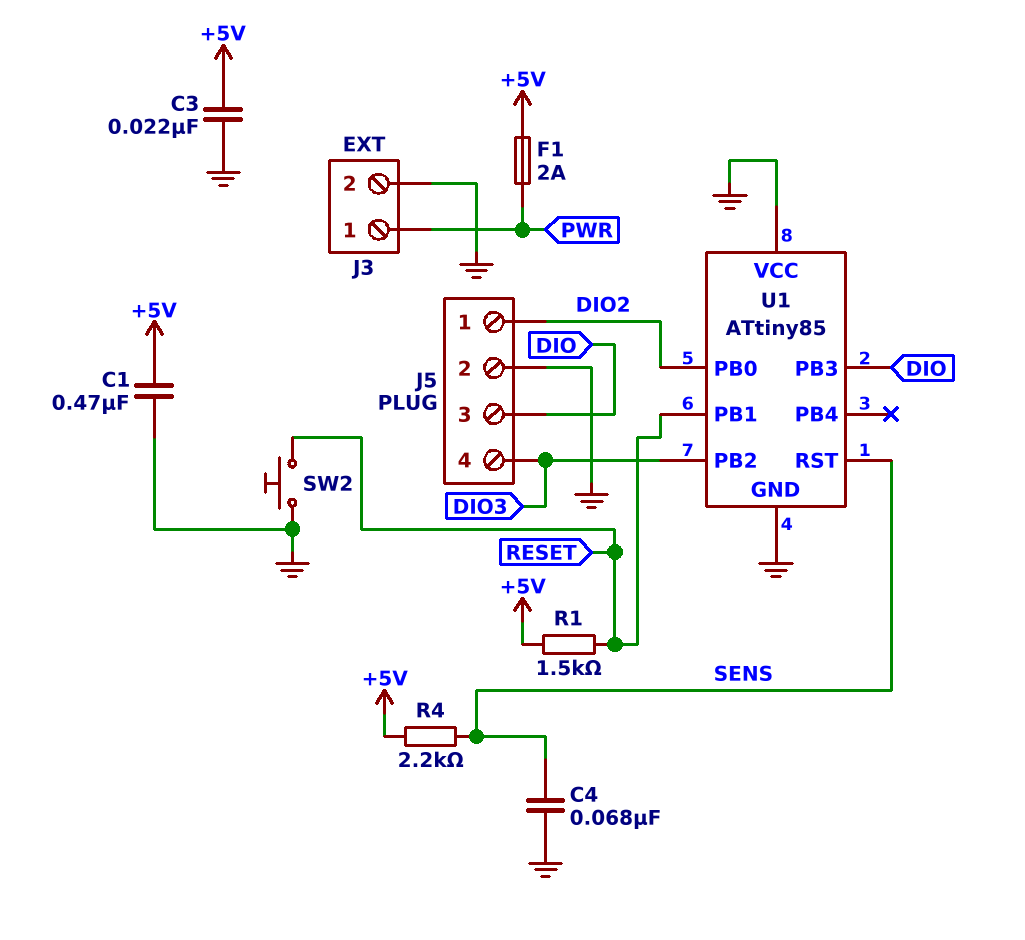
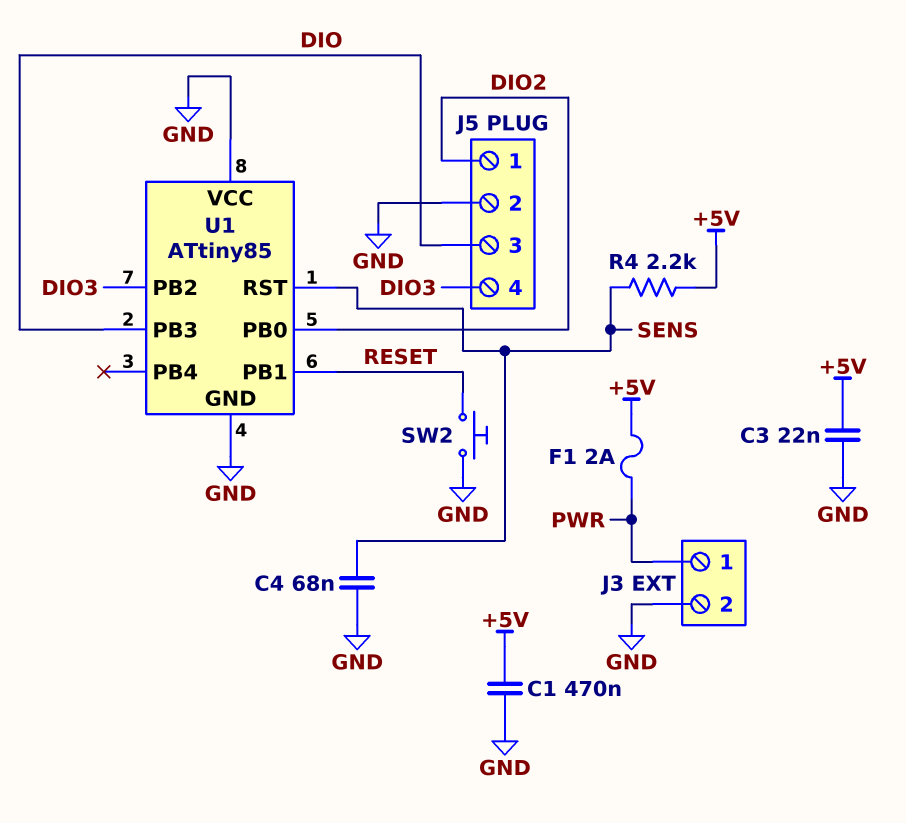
R1: 1.5k (+5V, RESET) -> none

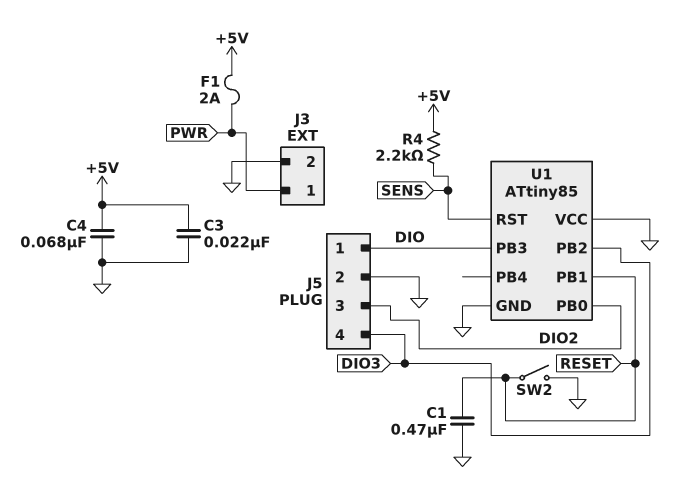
C1: 470nF (+5V, GND) -> 470nF (GND, RESET)
C4: 68nF (GND, SENS) -> 68nF (+5V, GND)
J5 pin 1: DIO2 -> DIO
J5 pin 3: DIO -> DIO2
SW2: button (GND, RESET) -> switch (GND, RESET)

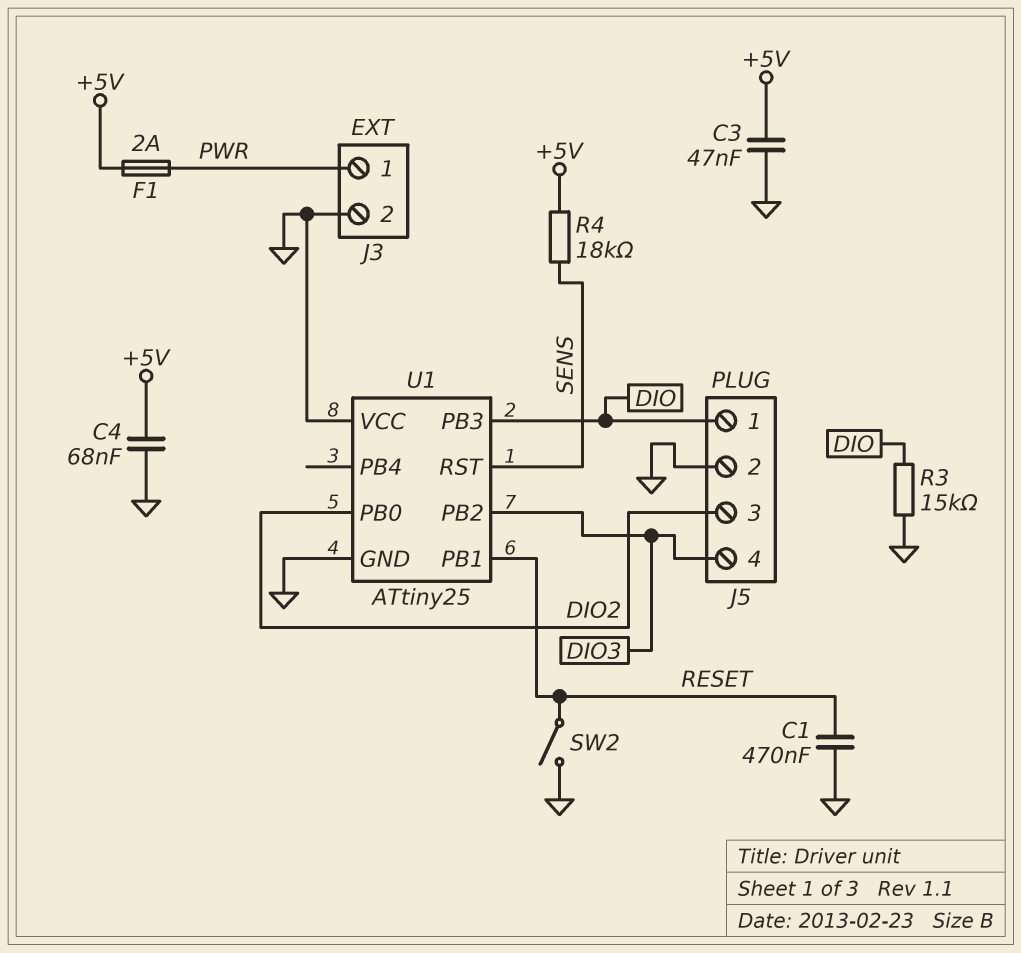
C3: 22nF (+5V, GND) -> 47nF (+5V, GND)
R3: none -> 15k (DIO, GND)
R4: 2.2k (+5V, SENS) -> 18k (+5V, SENS)
U1: ATtiny85 -> ATtiny25

